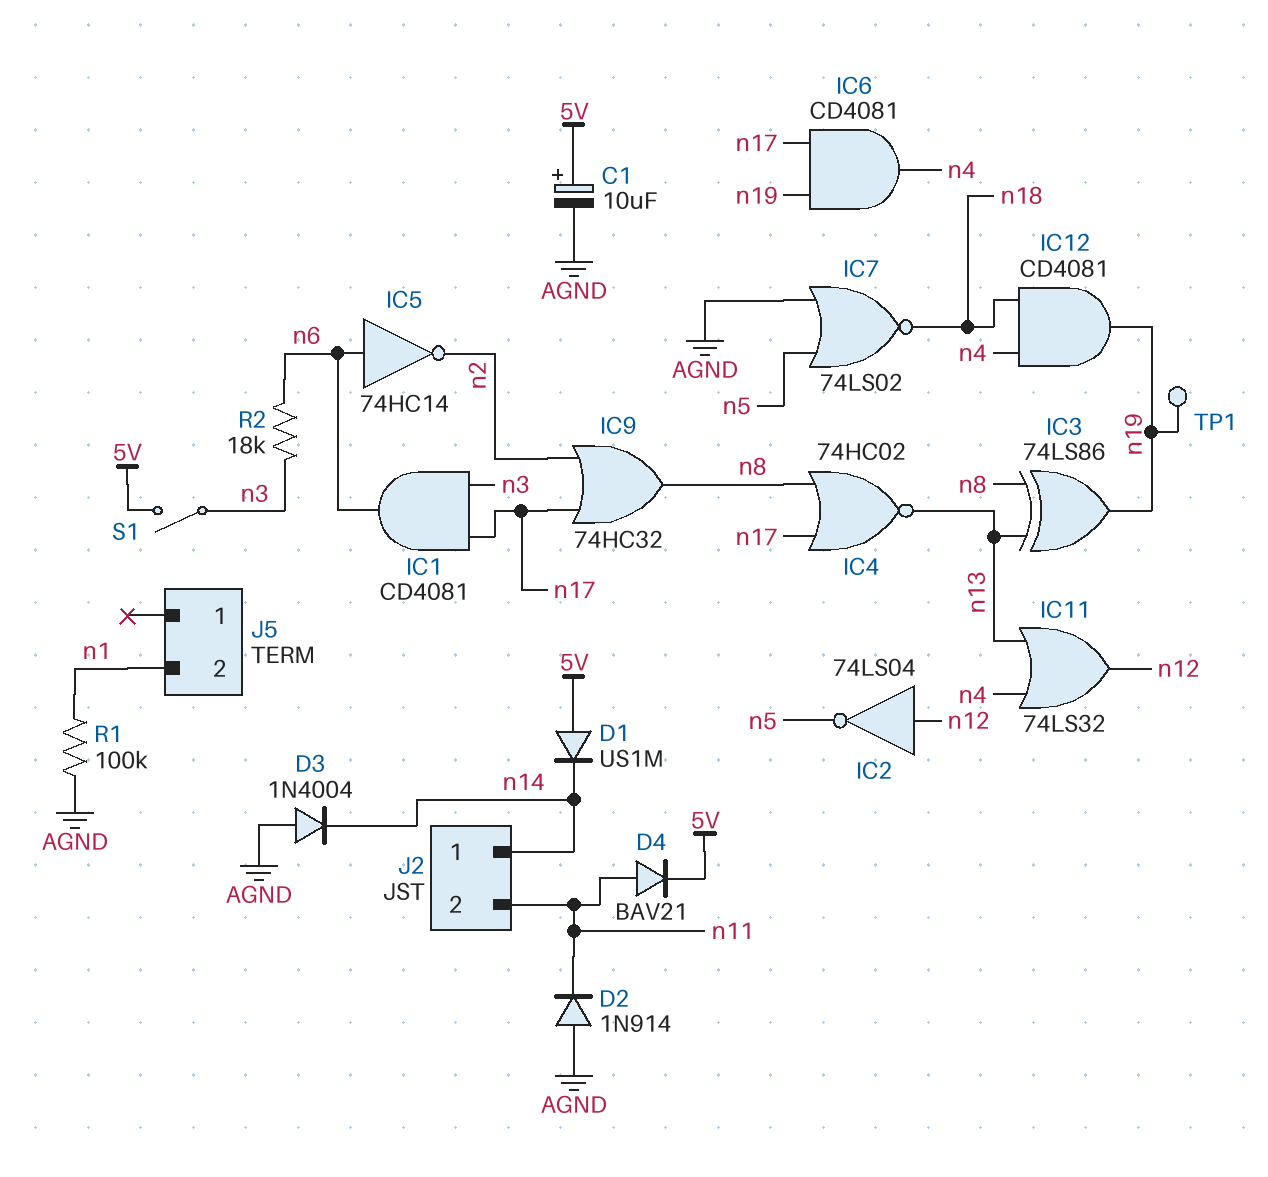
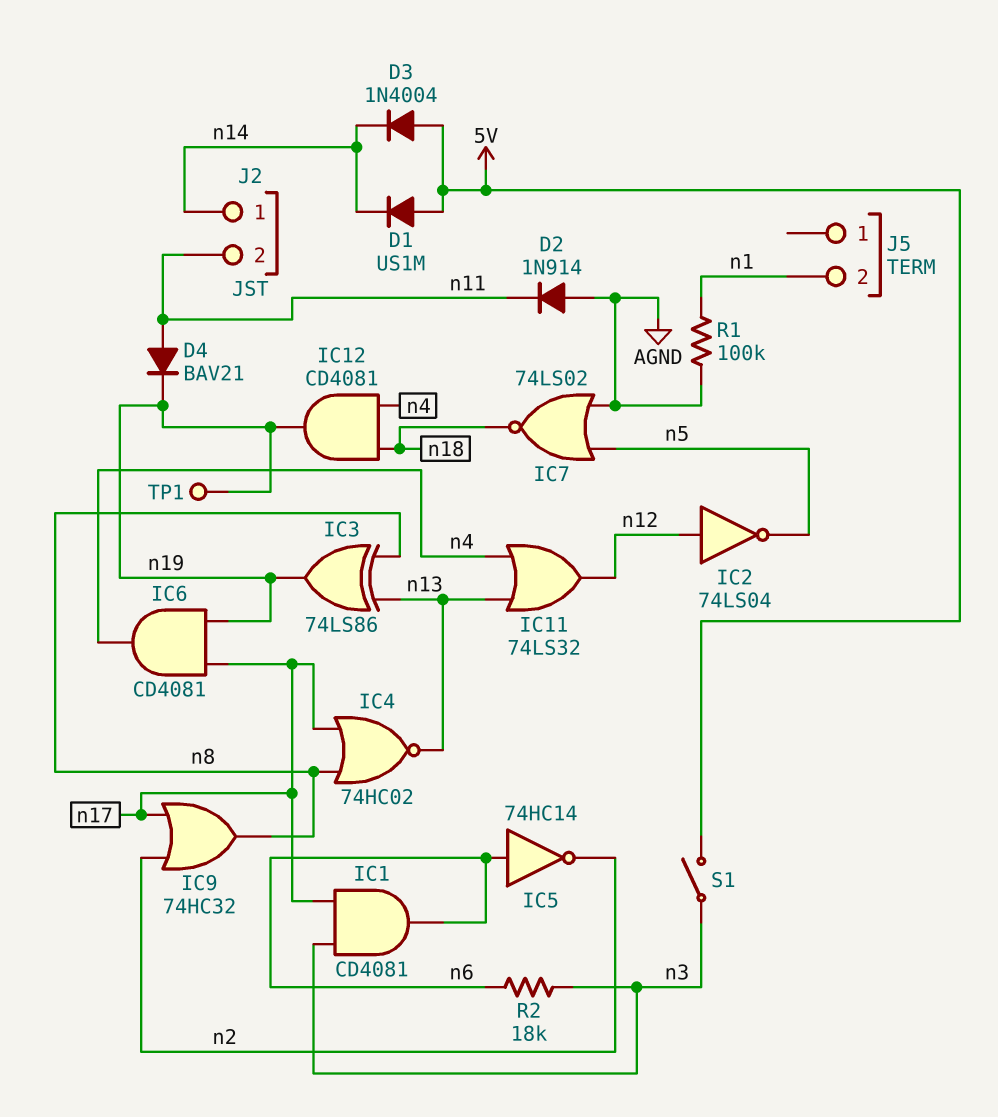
C1: 10uF (plus 5V, minus AGND) -> none
D3: diode 1N4004 (A AGND, K n14) -> diode 1N4004 (A 5V, K n14)
D4: diode BAV21 (A n11, K 5V) -> diode BAV21 (A n11, K n19)

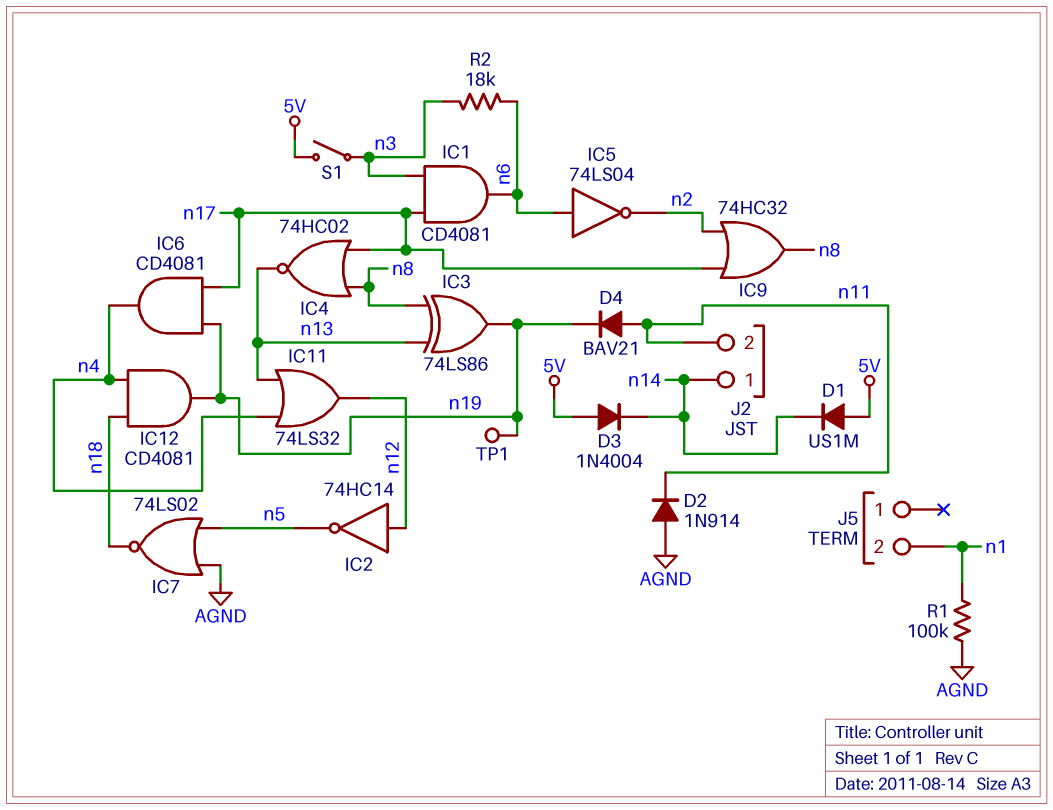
IC2: NOT 74LS04 (in n12, out n5) -> NOT 74HC14 (in n12, out n5)
IC5: NOT 74HC14 (in n6, out n2) -> NOT 74LS04 (in n6, out n2)

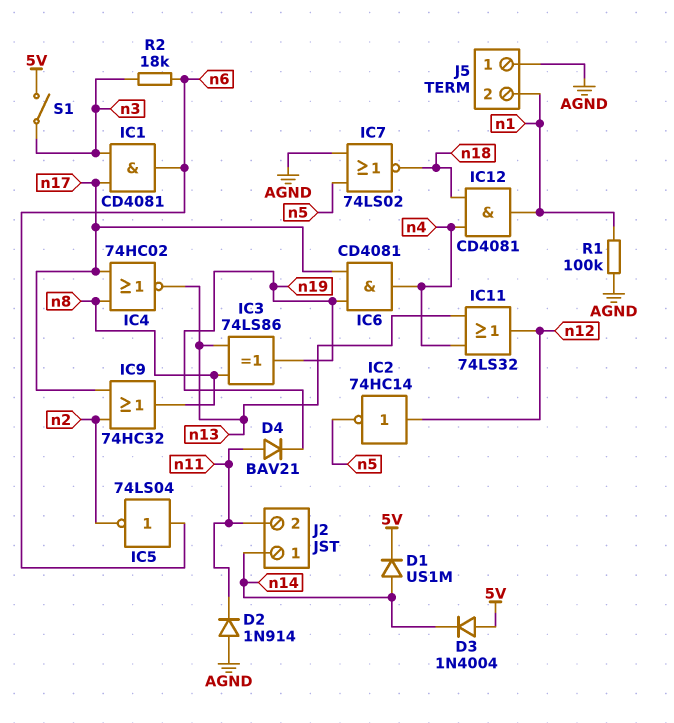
D1: diode US1M (A 5V, K n14) -> diode US1M (A n14, K 5V)
IC12: AND CD4081 (in n4, in n18, out n19) -> AND CD4081 (in n4, in n18, out n1)
J5 pin 1: none -> AGND
TP1: test point (n19) -> none

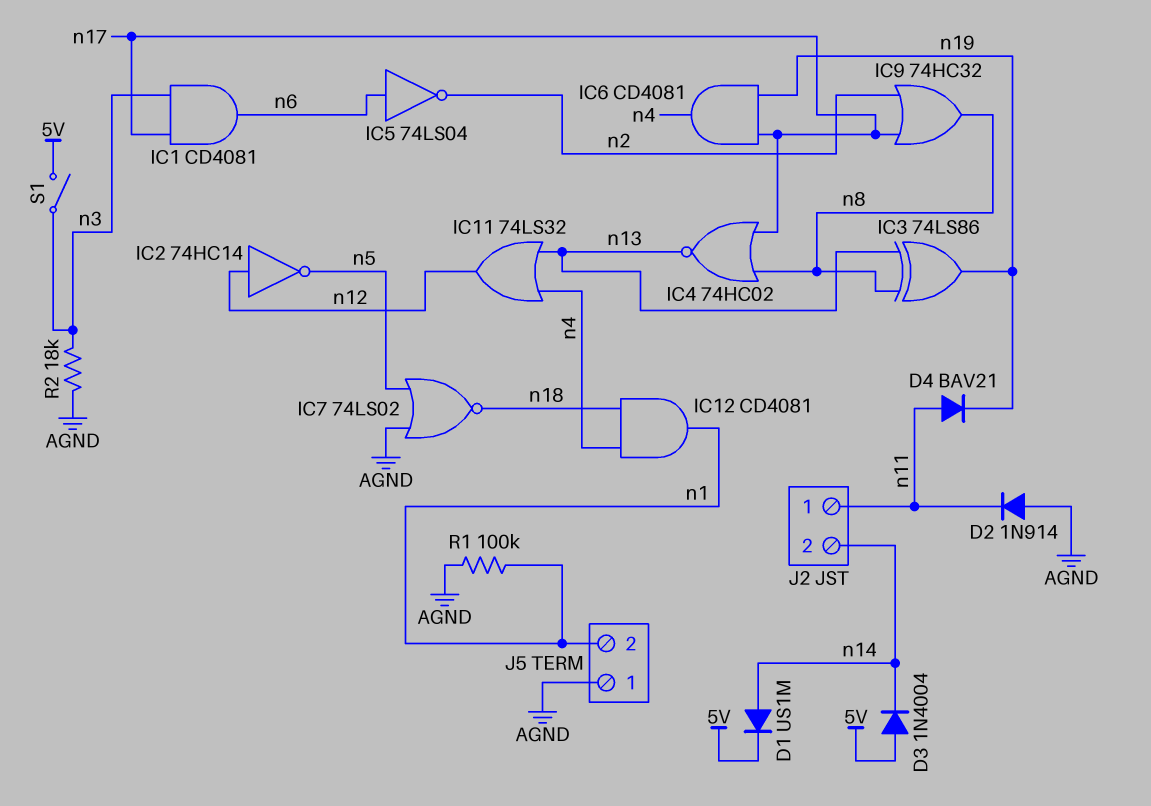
J2 pin 1: n14 -> n11
J2 pin 2: n11 -> n14
R2: 18k (n3, n6) -> 18k (AGND, n3)

